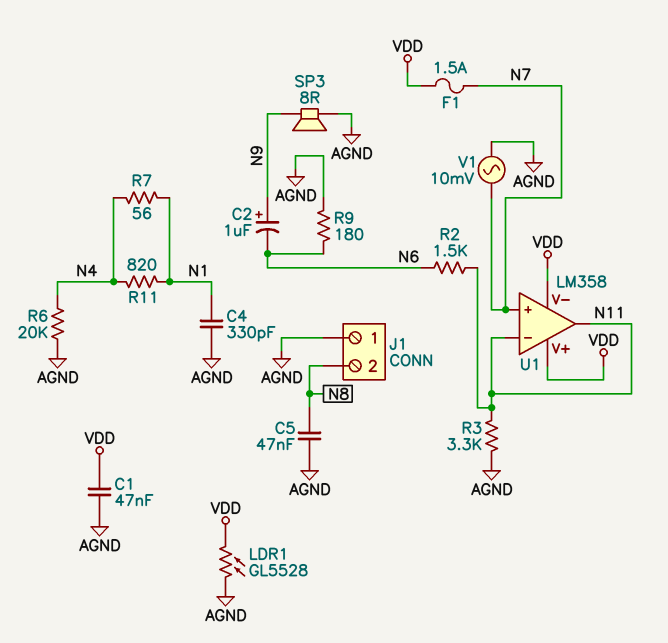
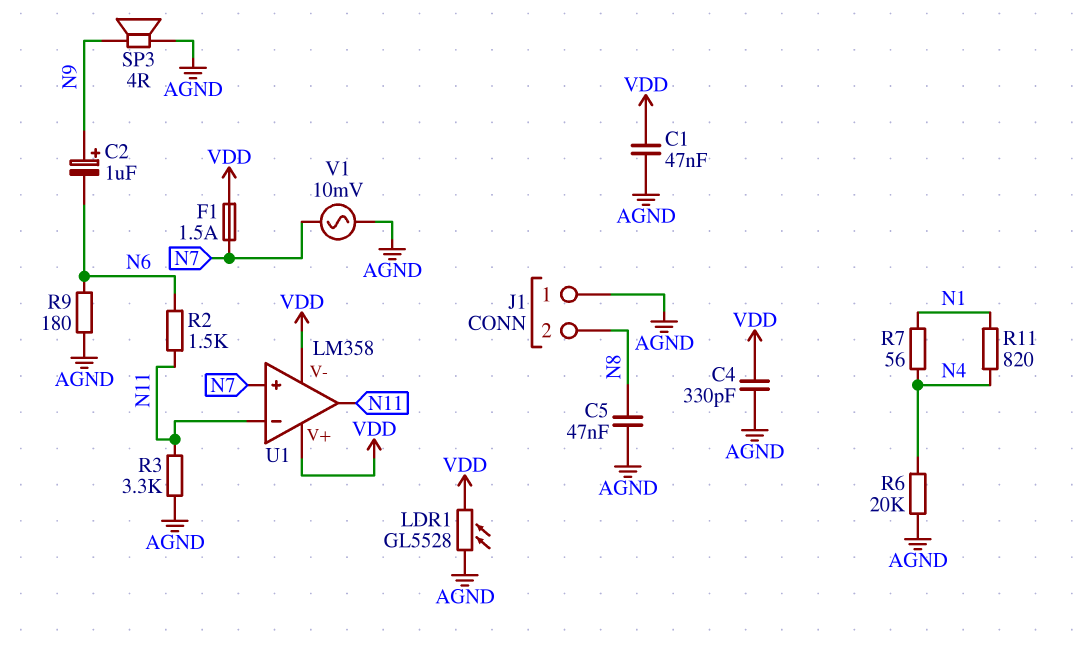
C4: 330pF (AGND, N1) -> 330pF (AGND, VDD)
SP3: speaker 8R (AGND, N9) -> speaker 4R (AGND, N9)

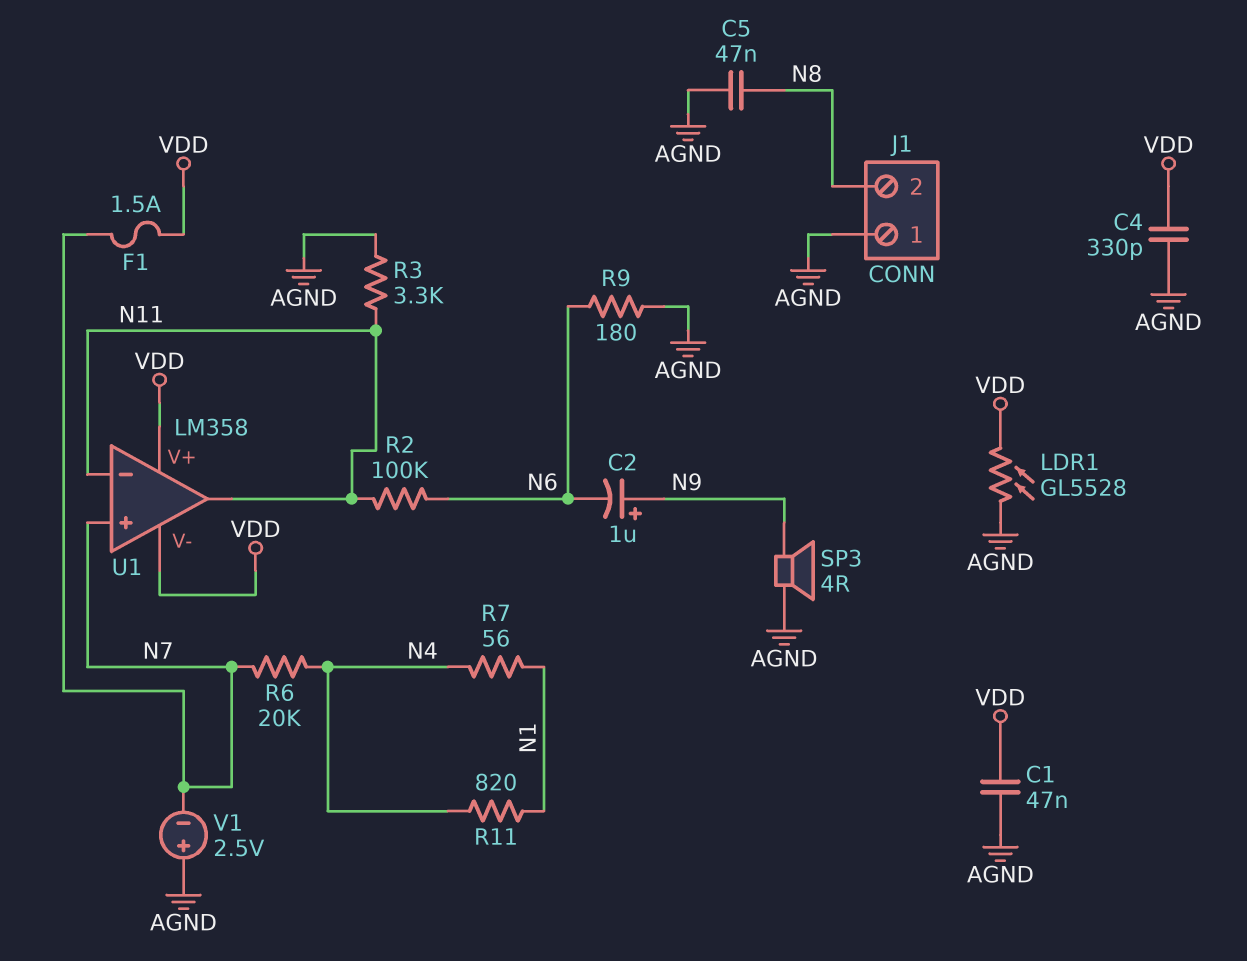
R2: 1.5k (N6, N11) -> 100k (N6, N11)
R6: 20k (AGND, N4) -> 20k (N4, N7)
V1: AC 10mV (AGND, N7) -> 2.5V (plus AGND, minus N7)

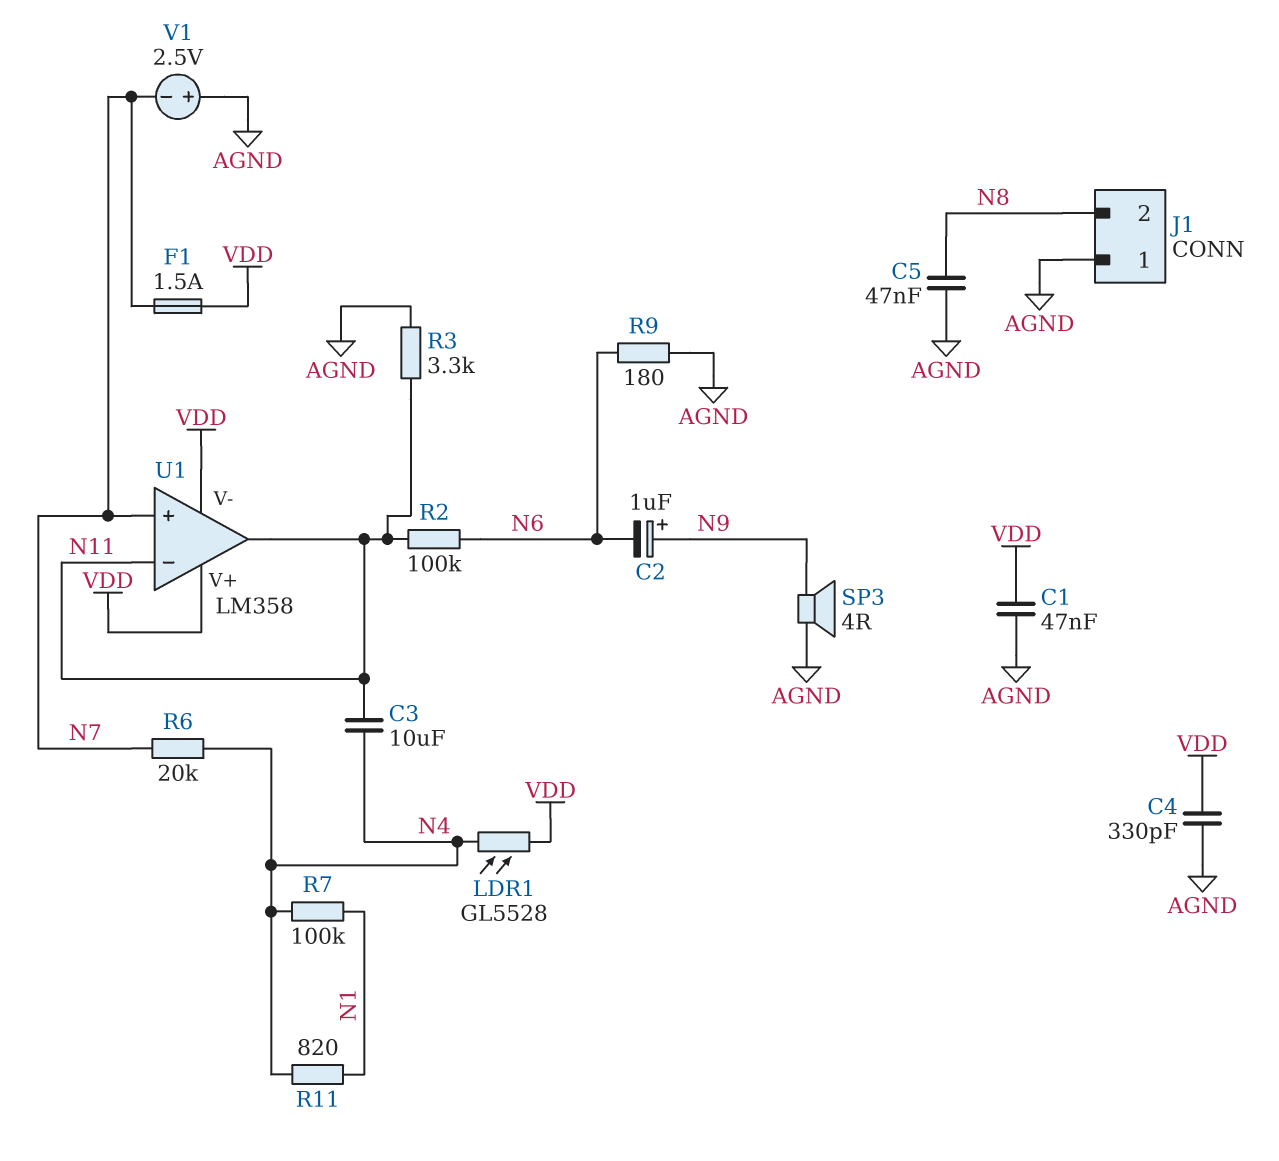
C3: none -> 10uF (N4, N11)
LDR1: GL5528 (AGND, VDD) -> GL5528 (N4, VDD)
R7: 56 (N1, N4) -> 100k (N1, N4)

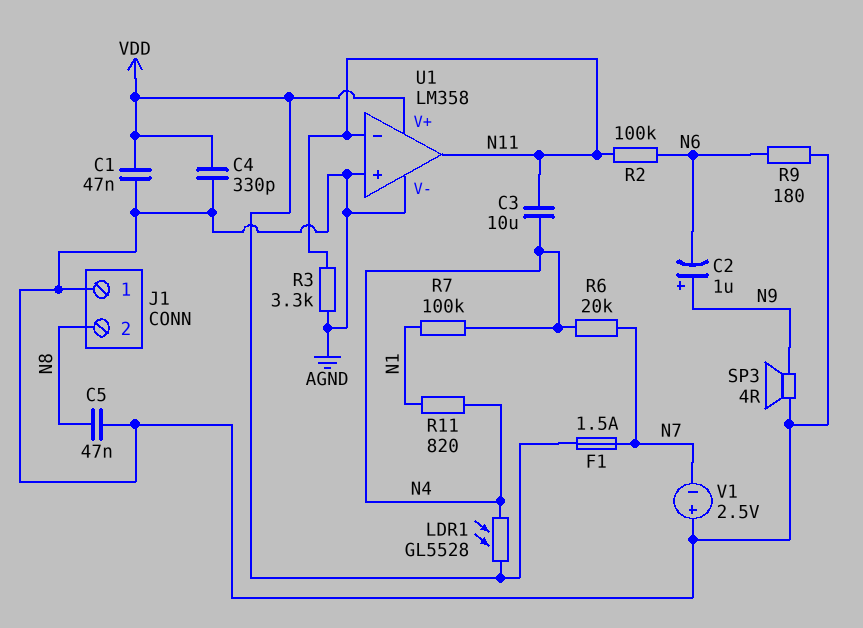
U1 pin V-: VDD -> AGND
U1 pin in+: N7 -> AGND

